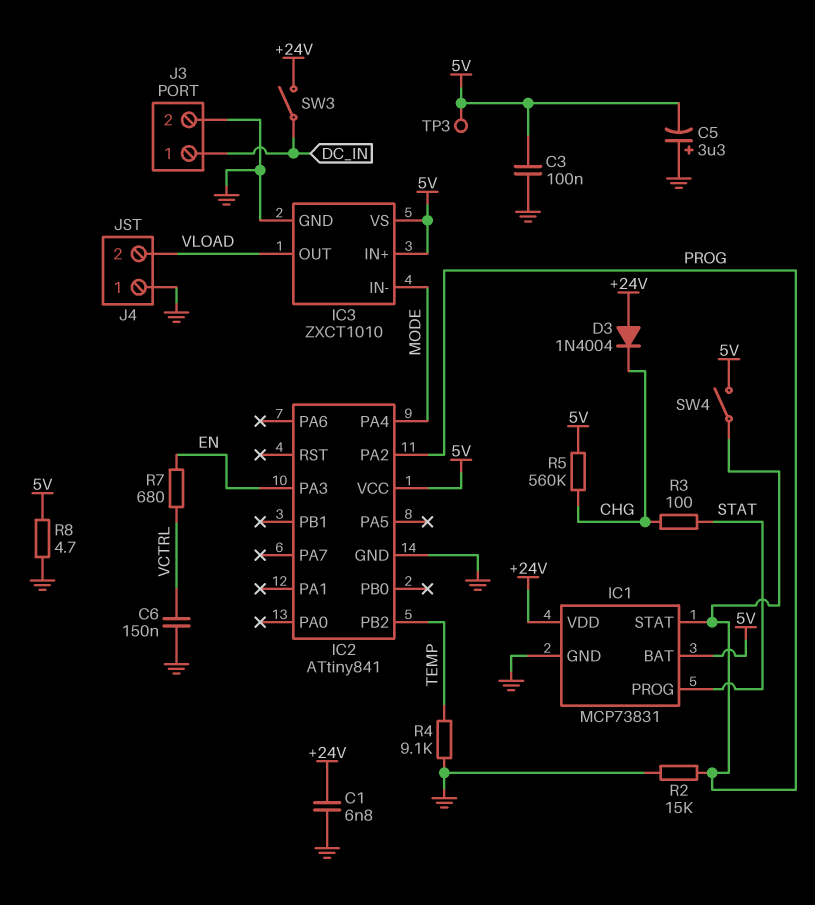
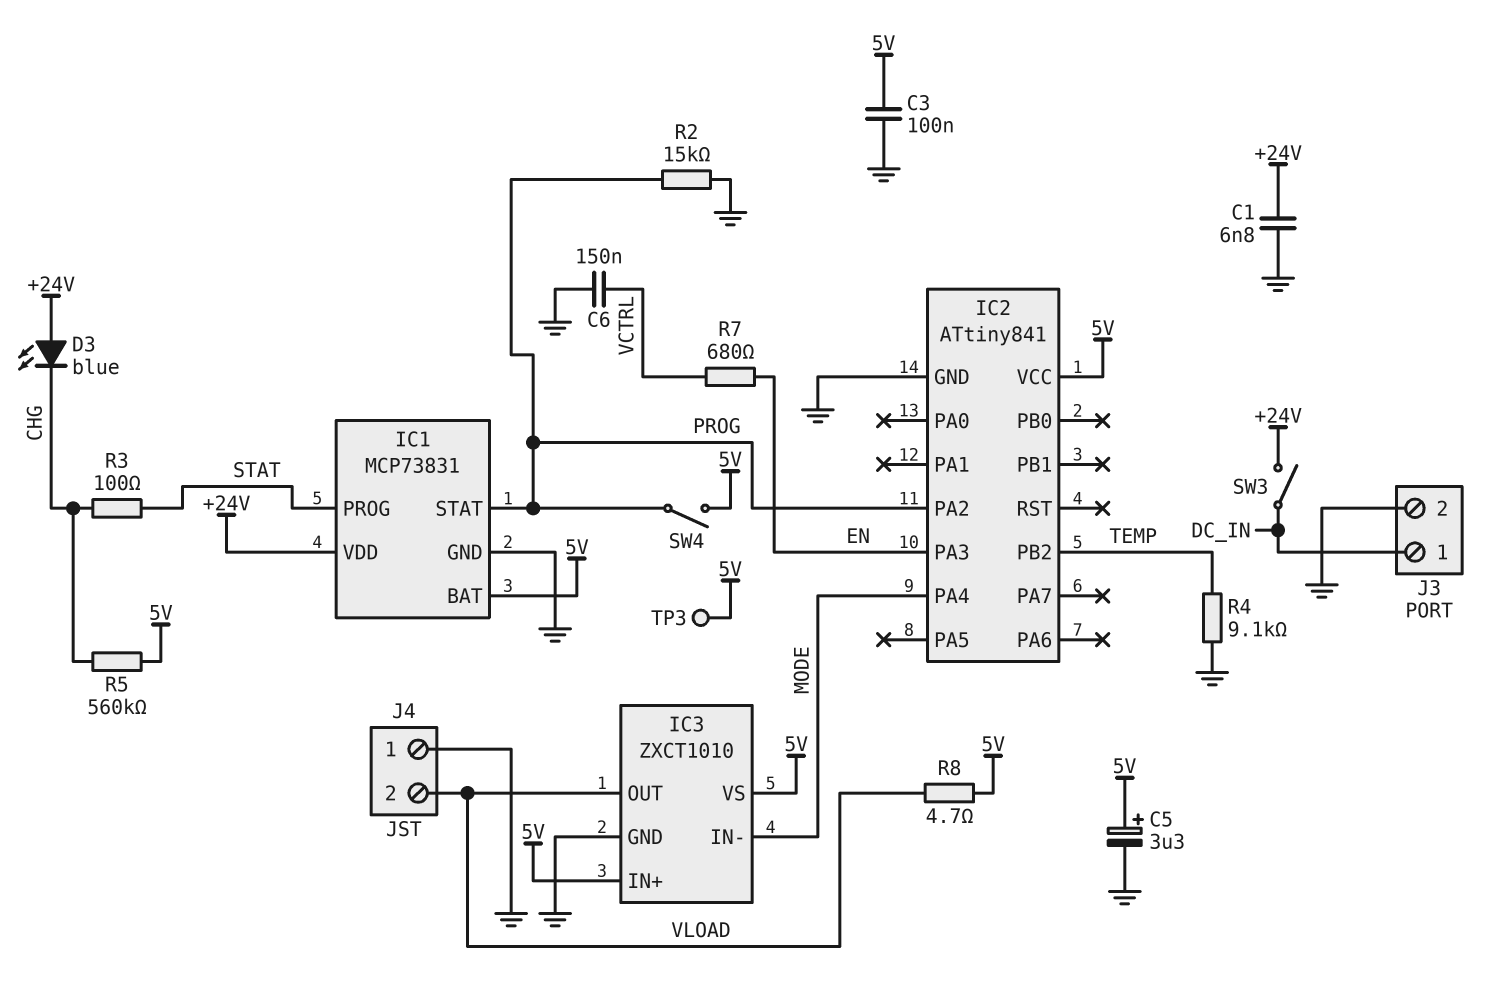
C5: 3.3uF (plus GND, minus 5V) -> 3.3uF (plus 5V, minus GND)
D3: diode 1N4004 (A +24V, K CHG) -> LED blue (A +24V, K CHG)
R8: 4.7 (5V, GND) -> 4.7 (5V, VLOAD)

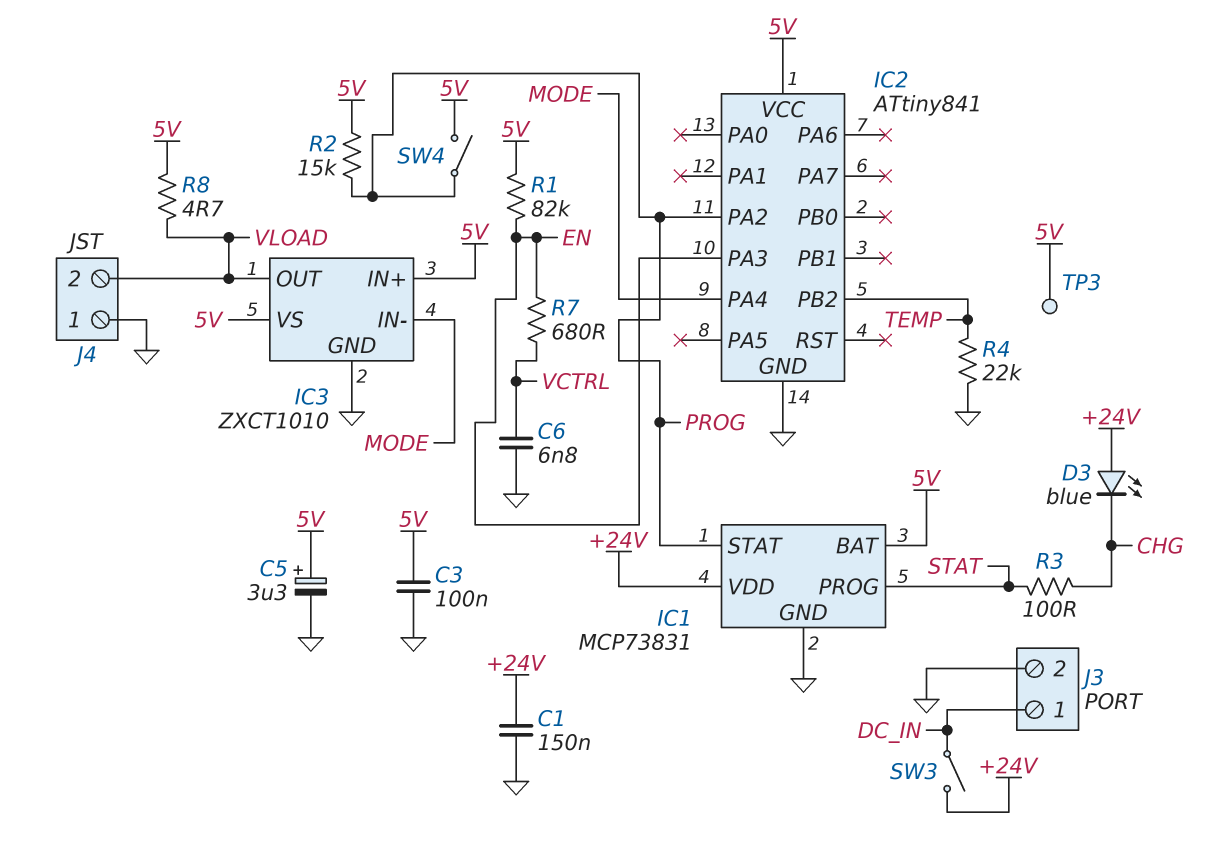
C1: 6.8nF (+24V, GND) -> 150nF (+24V, GND)
C6: 150nF (GND, VCTRL) -> 6.8nF (GND, VCTRL)
R1: none -> 82k (5V, EN)
R2: 15k (GND, PROG) -> 15k (5V, PROG)
R4: 9.1k (GND, TEMP) -> 22k (GND, TEMP)
R5: 560k (5V, CHG) -> none

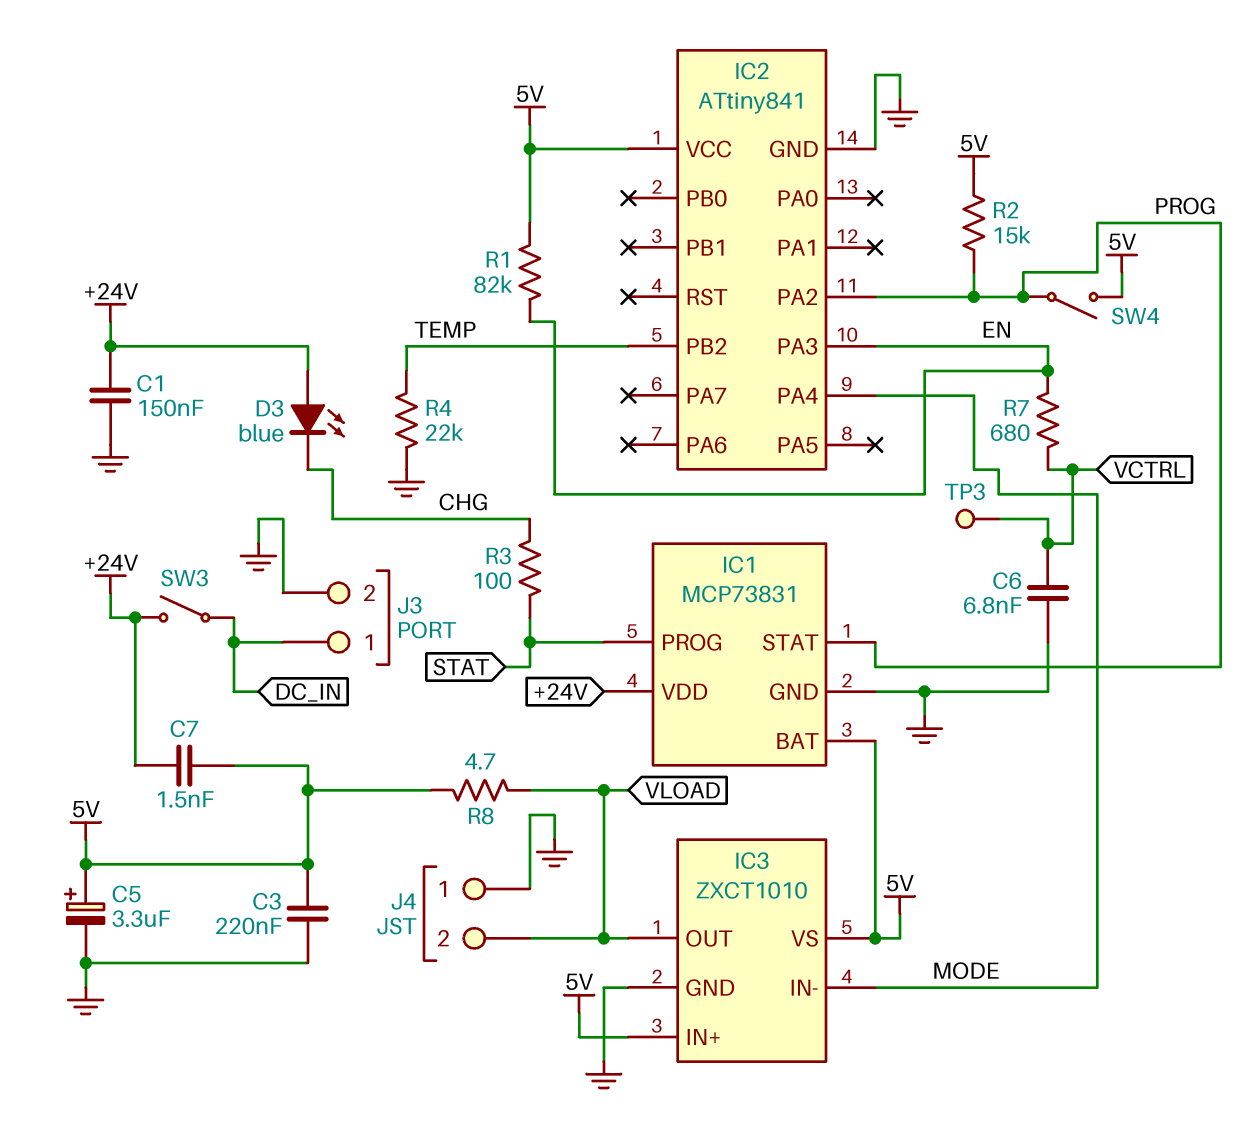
C3: 100nF (5V, GND) -> 220nF (5V, GND)
C7: none -> 1.5nF (+24V, 5V)
TP3: test point (5V) -> test point (VCTRL)

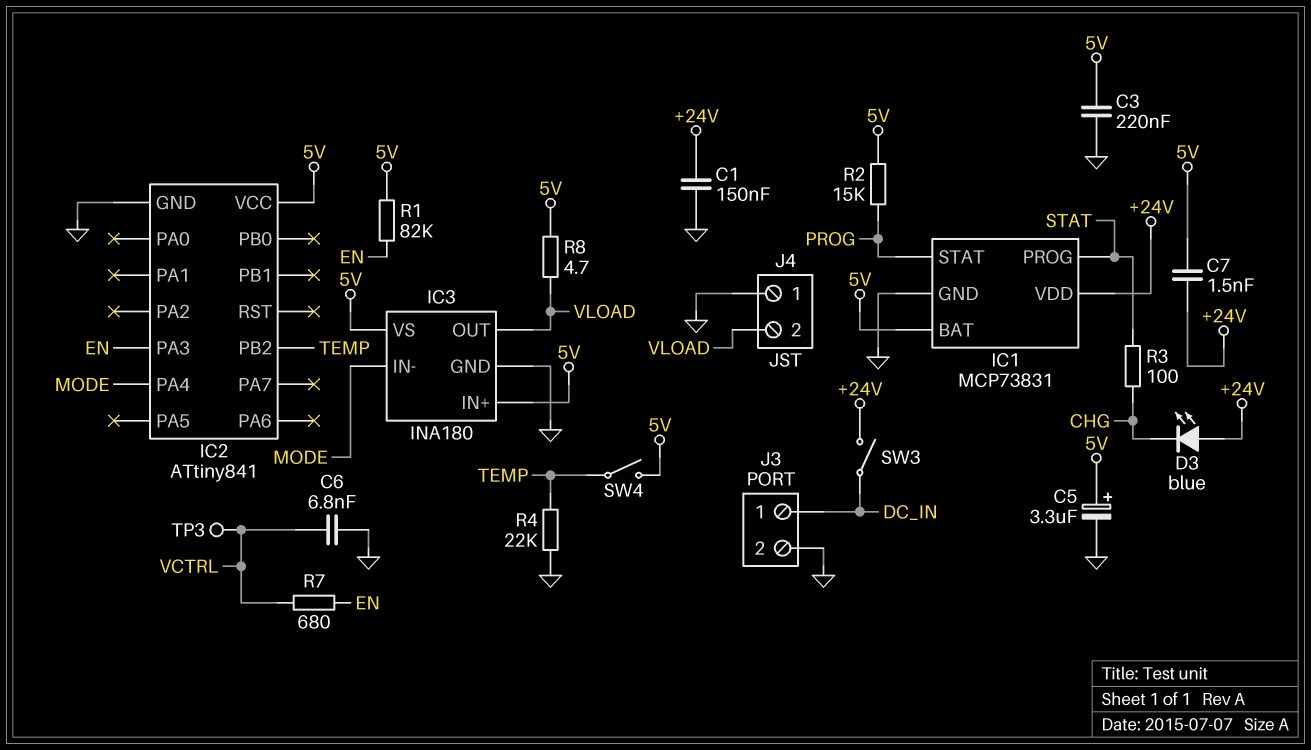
IC2 pin PA2: PROG -> none
IC3: ZXCT1010 -> INA180
SW4: switch (5V, PROG) -> switch (5V, TEMP)

